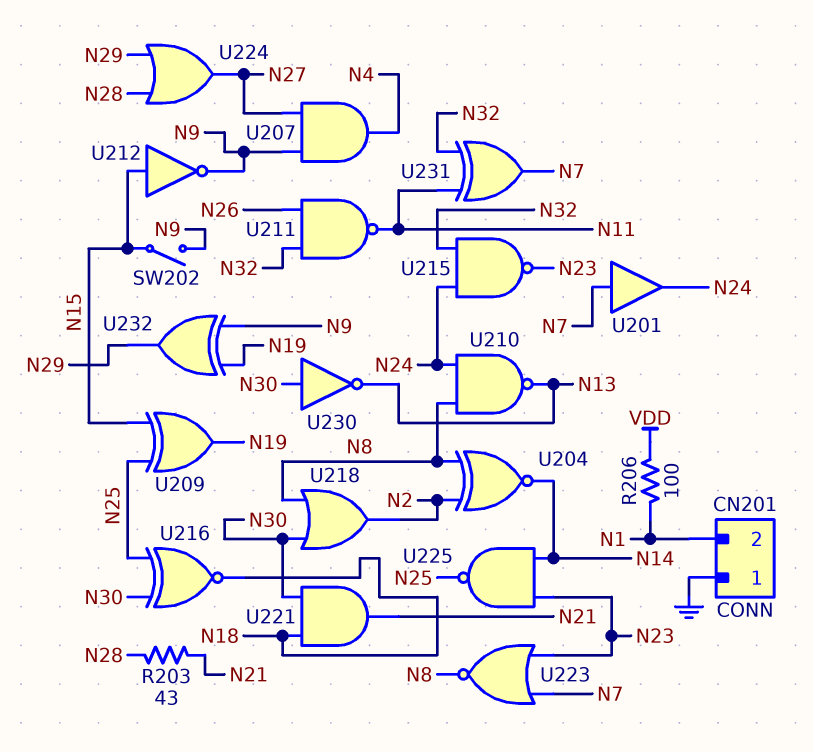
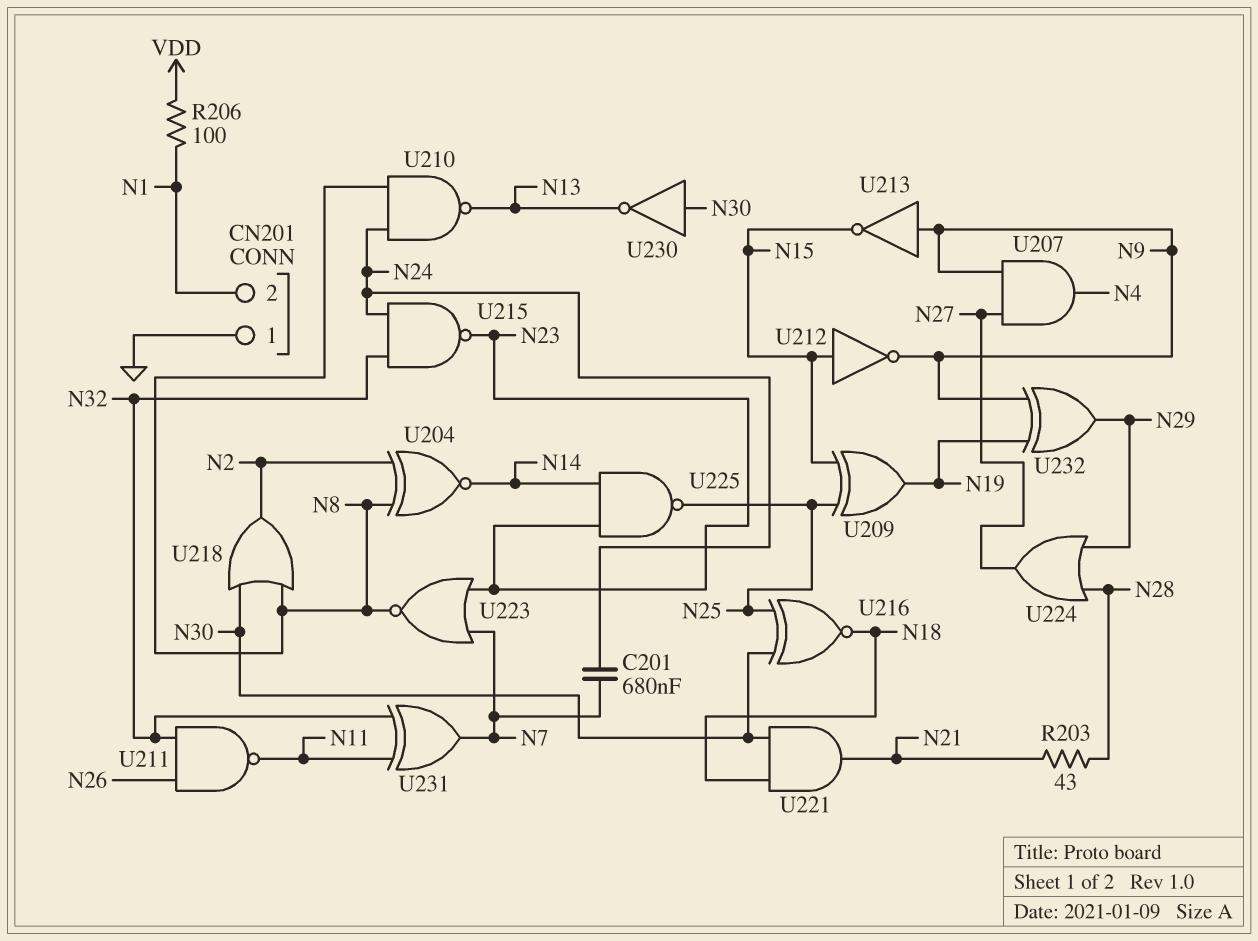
C201: none -> 680nF (N7, N24)
SW202: switch (N9, N15) -> none
U201: buffer (in N7, out N24) -> none
U213: none -> NOT (in N9, out N15)

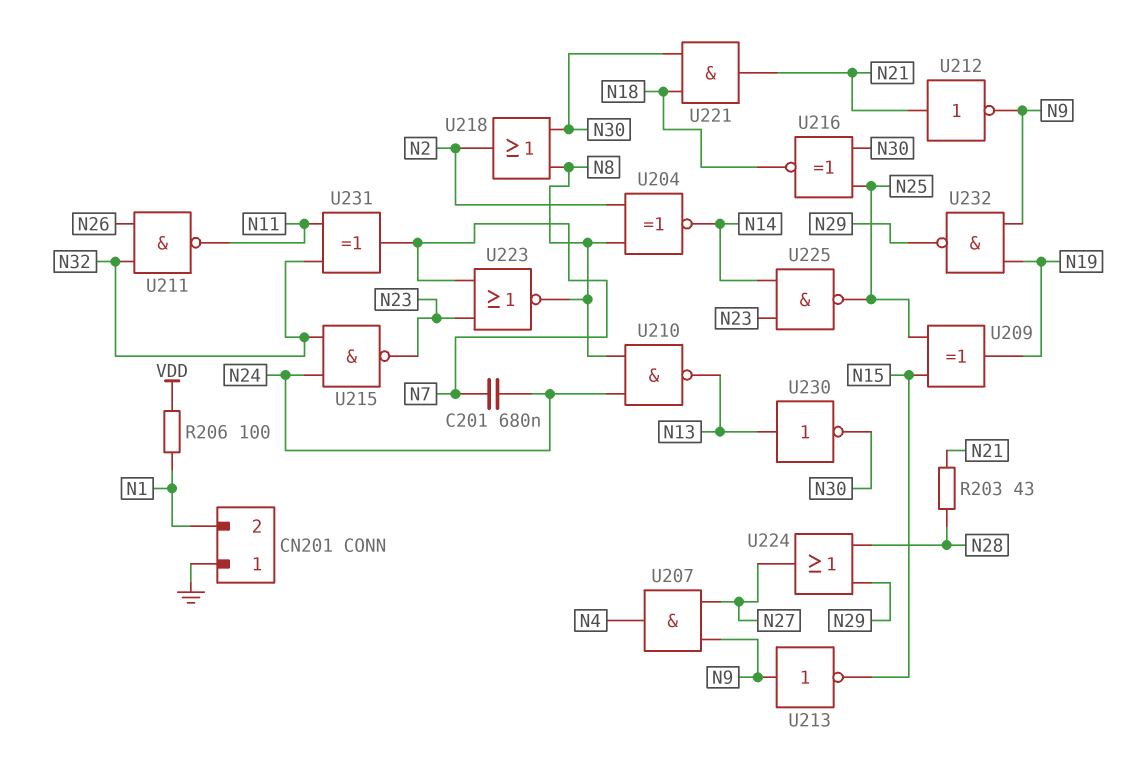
U212: NOT (in N15, out N9) -> NOT (in N21, out N9)
U230: NOT (in N30, out N13) -> NOT (in N13, out N30)
U232: XOR (in N9, in N19, out N29) -> NAND (in N9, in N19, out N29)

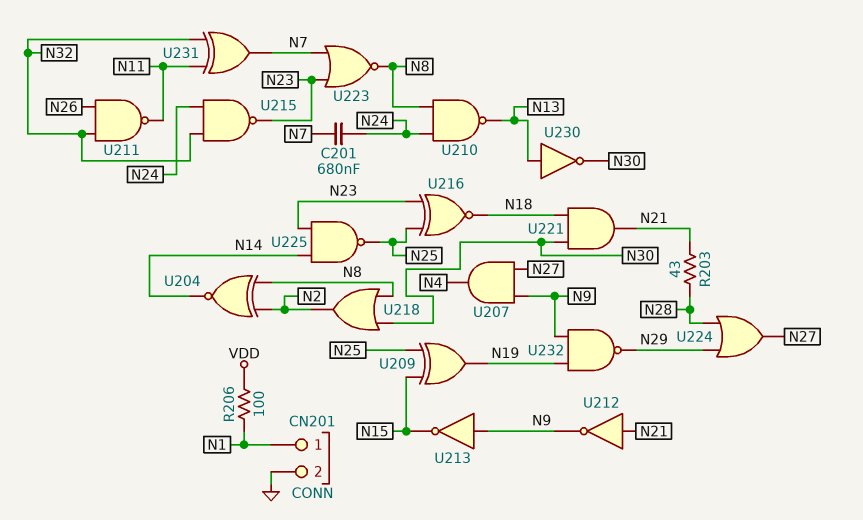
CN201 pin 1: GND -> N1
CN201 pin 2: N1 -> GND
U216: XNOR (in N25, in N30, out N18) -> XNOR (in N23, in N25, out N18)

